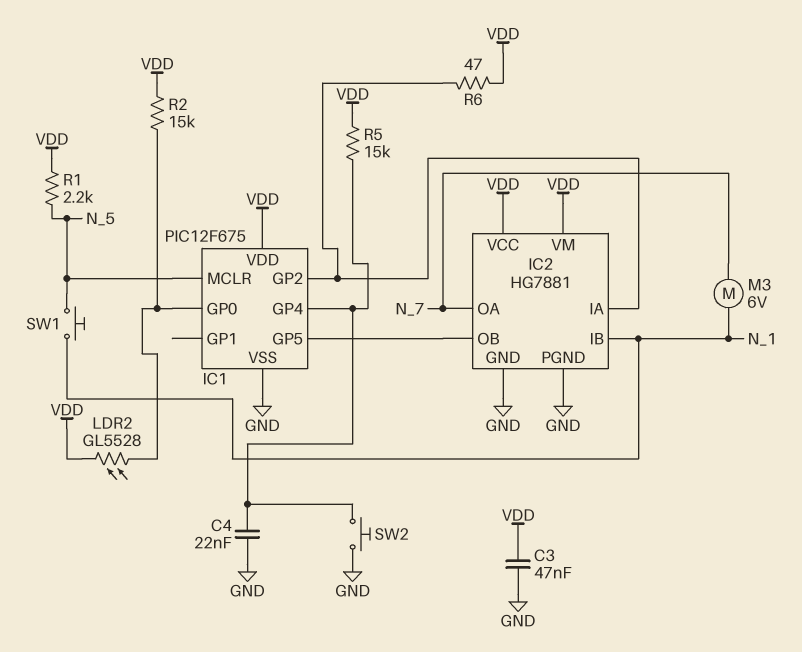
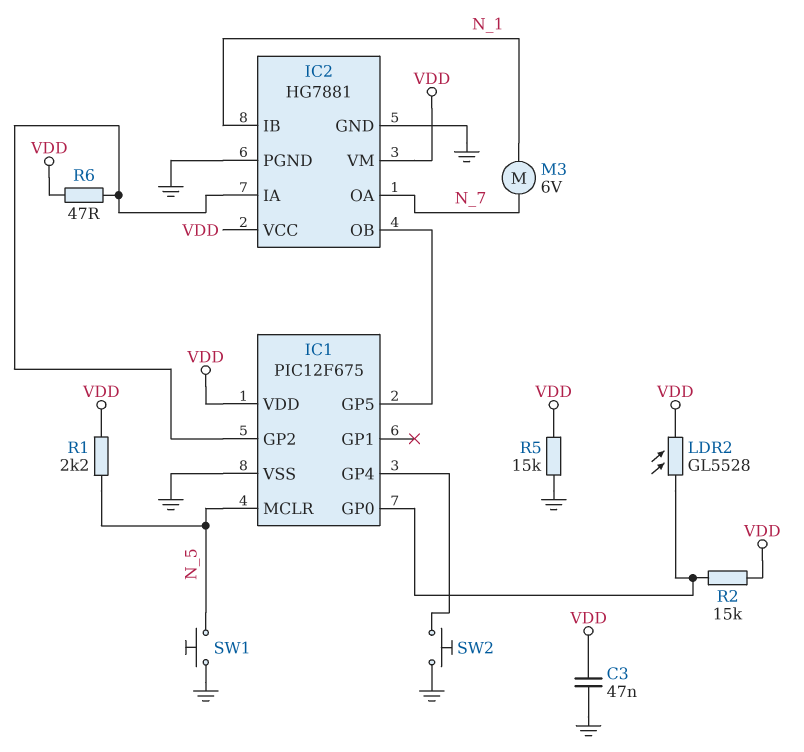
C4: 22nF (GND, IC1/GP4) -> none
R5: 15k (IC1/GP4, VDD) -> 15k (GND, VDD)
SW1: button (N_1, N_5) -> button (GND, N_5)

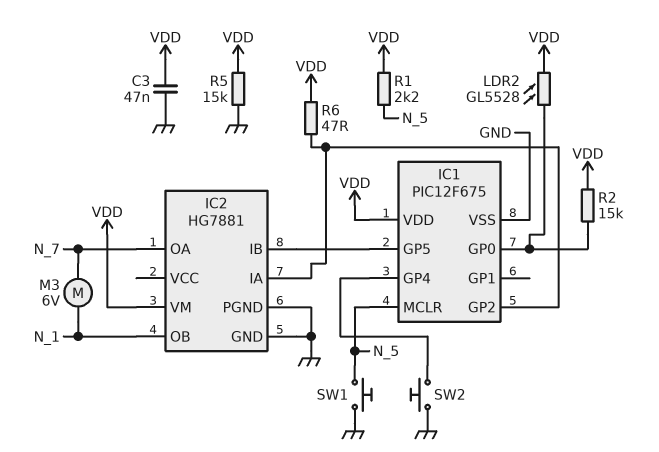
IC2 pin IB: N_1 -> IC1/GP5
IC2 pin OB: IC1/GP5 -> N_1
IC2 pin VCC: VDD -> none

